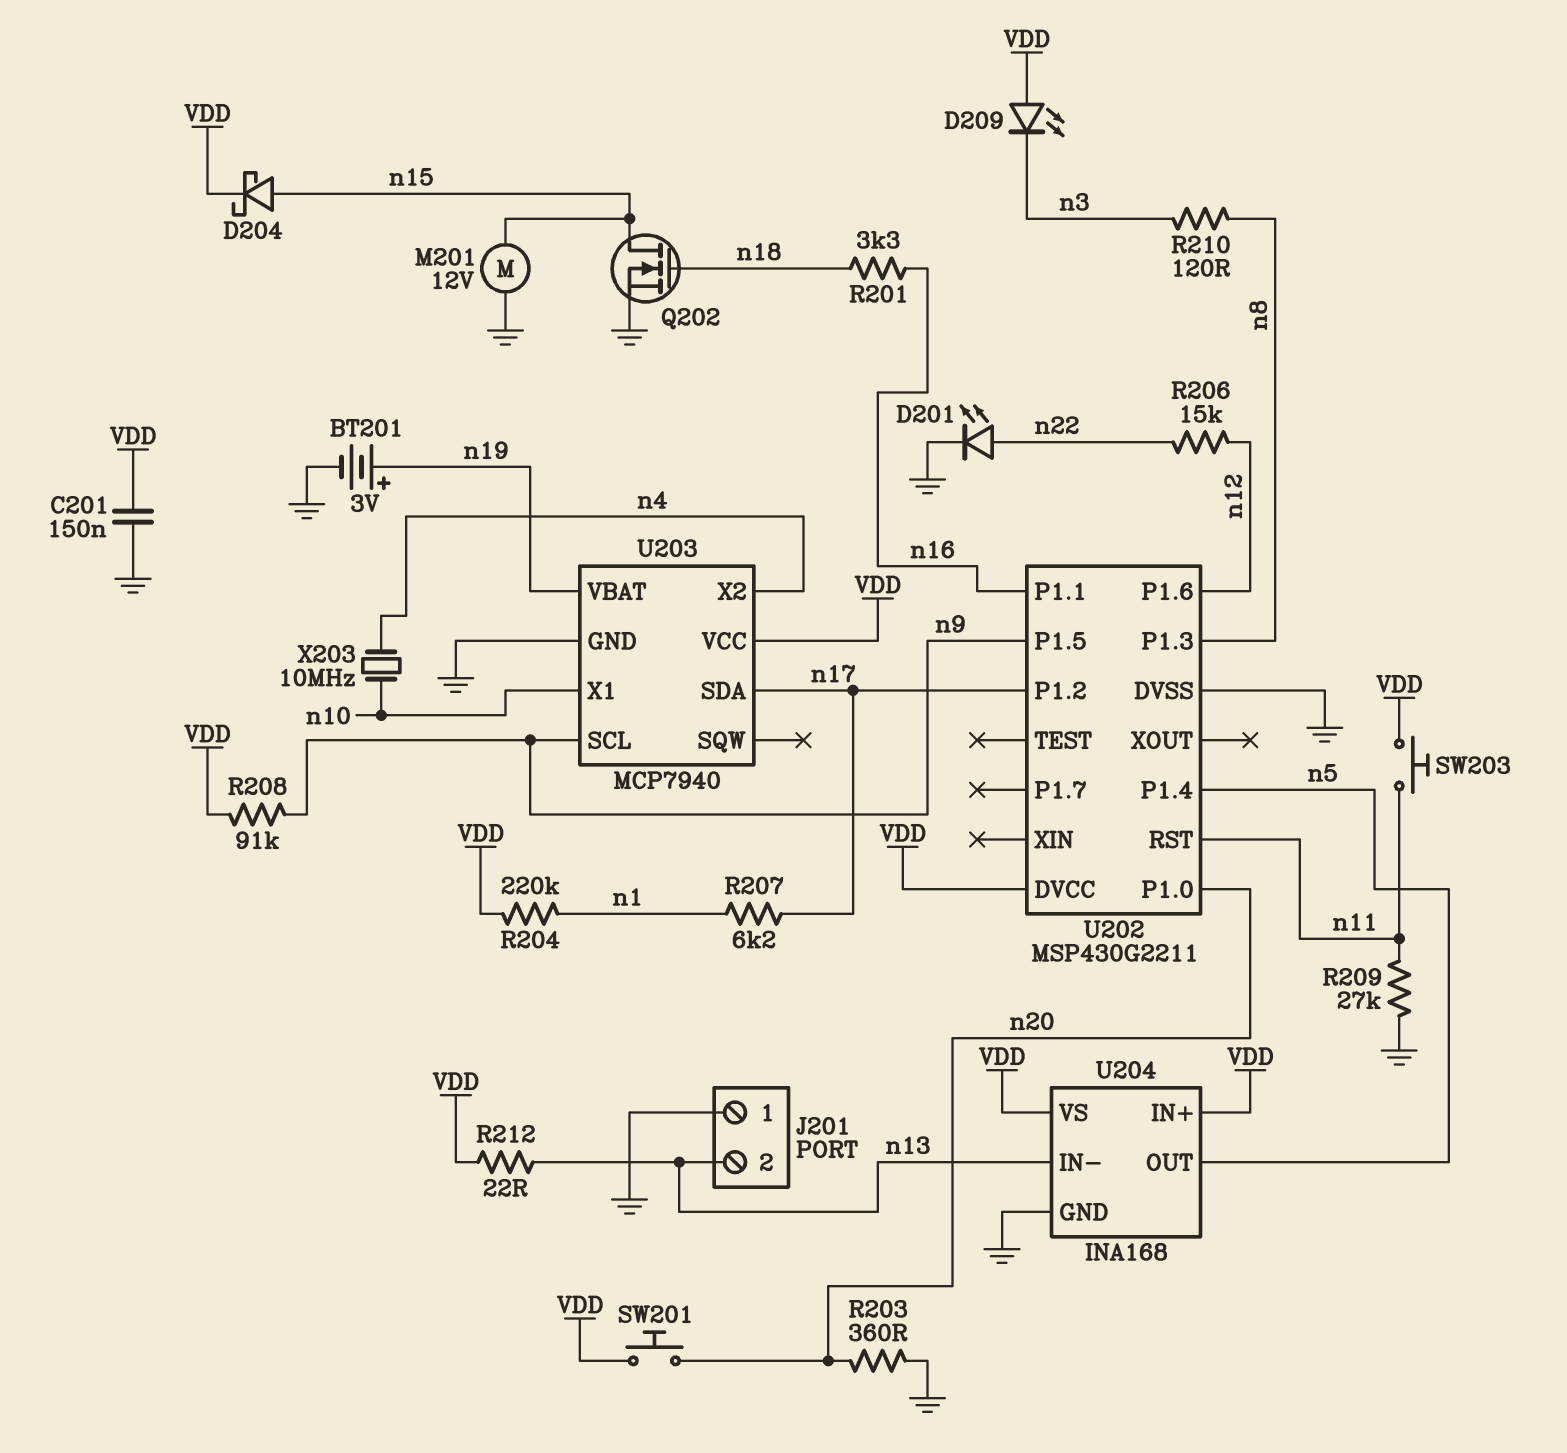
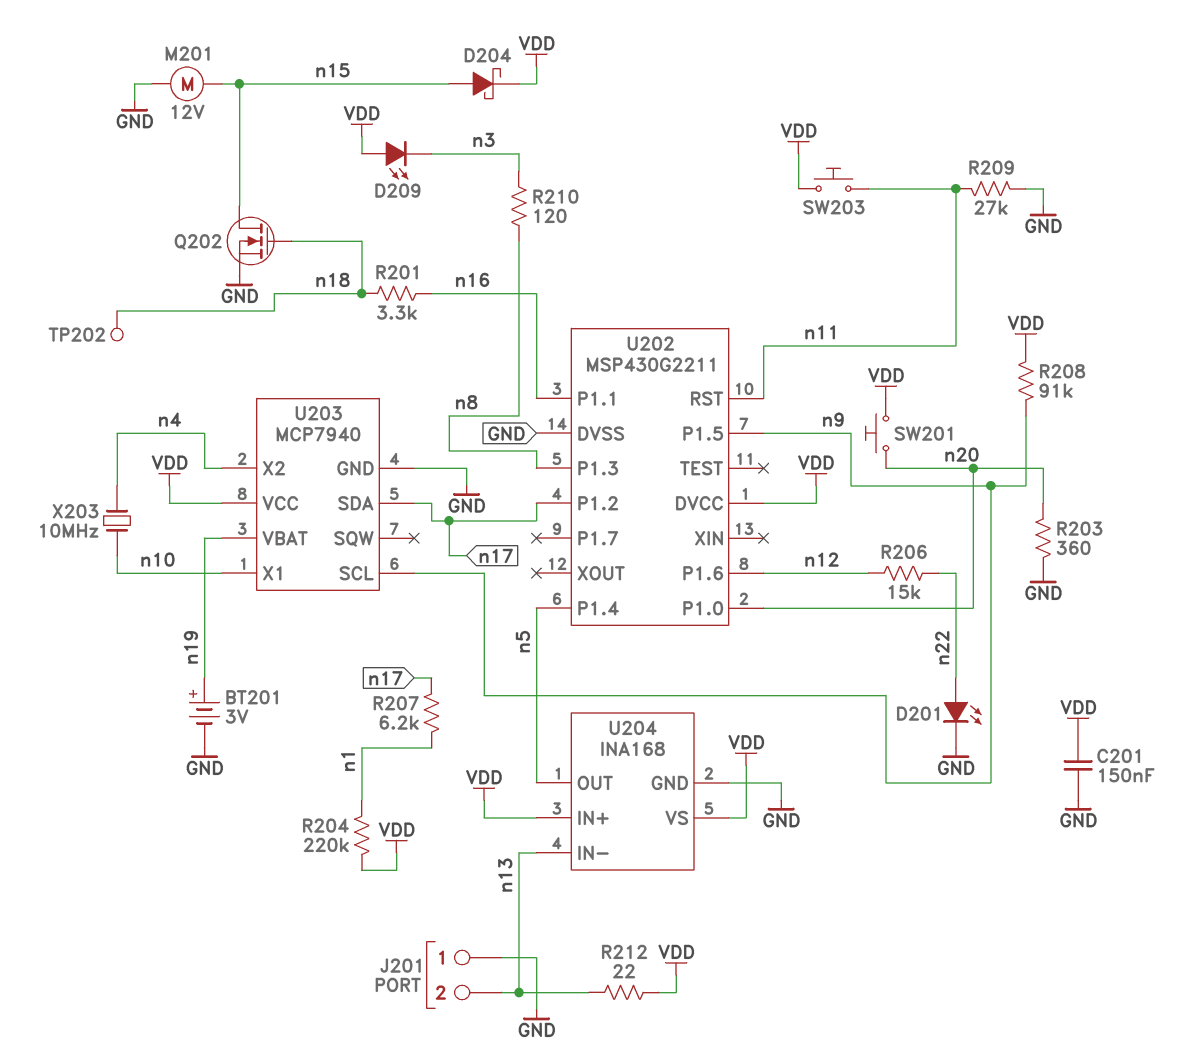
TP202: none -> test point (n18)

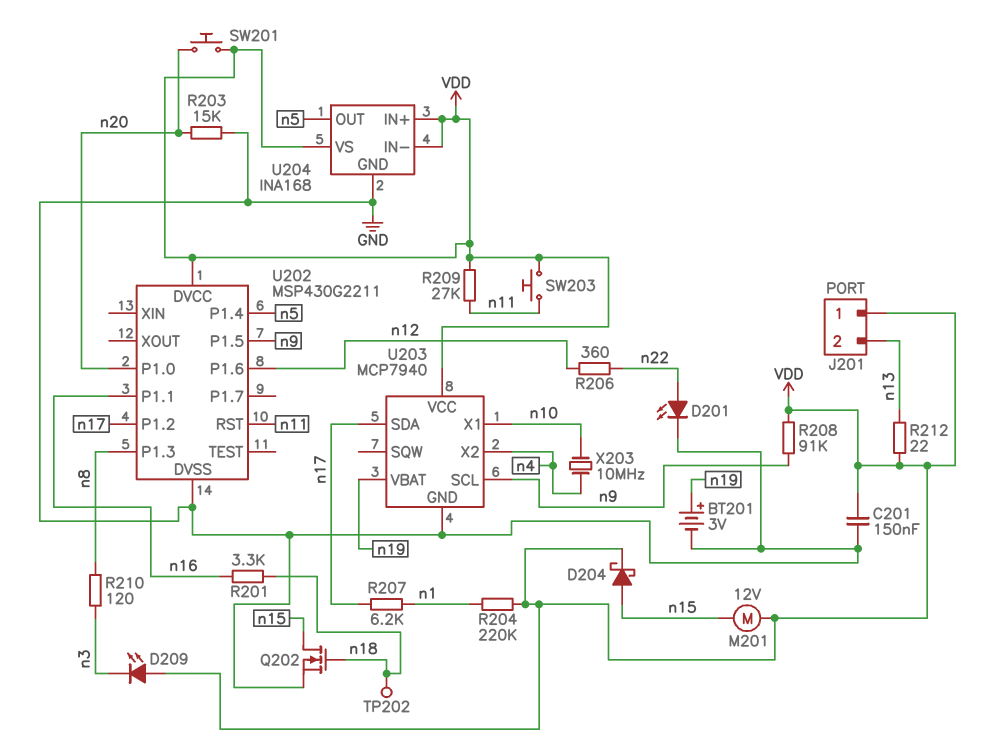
J201 pin 1: GND -> VDD
M201: motor 12V (GND, n15) -> motor 12V (VDD, n15)
R203: 360 (GND, n20) -> 15k (GND, n20)
R206: 15k (n12, n22) -> 360 (n12, n22)
R209: 27k (GND, n11) -> 27k (VDD, n11)
U204 pin IN-: n13 -> VDD

